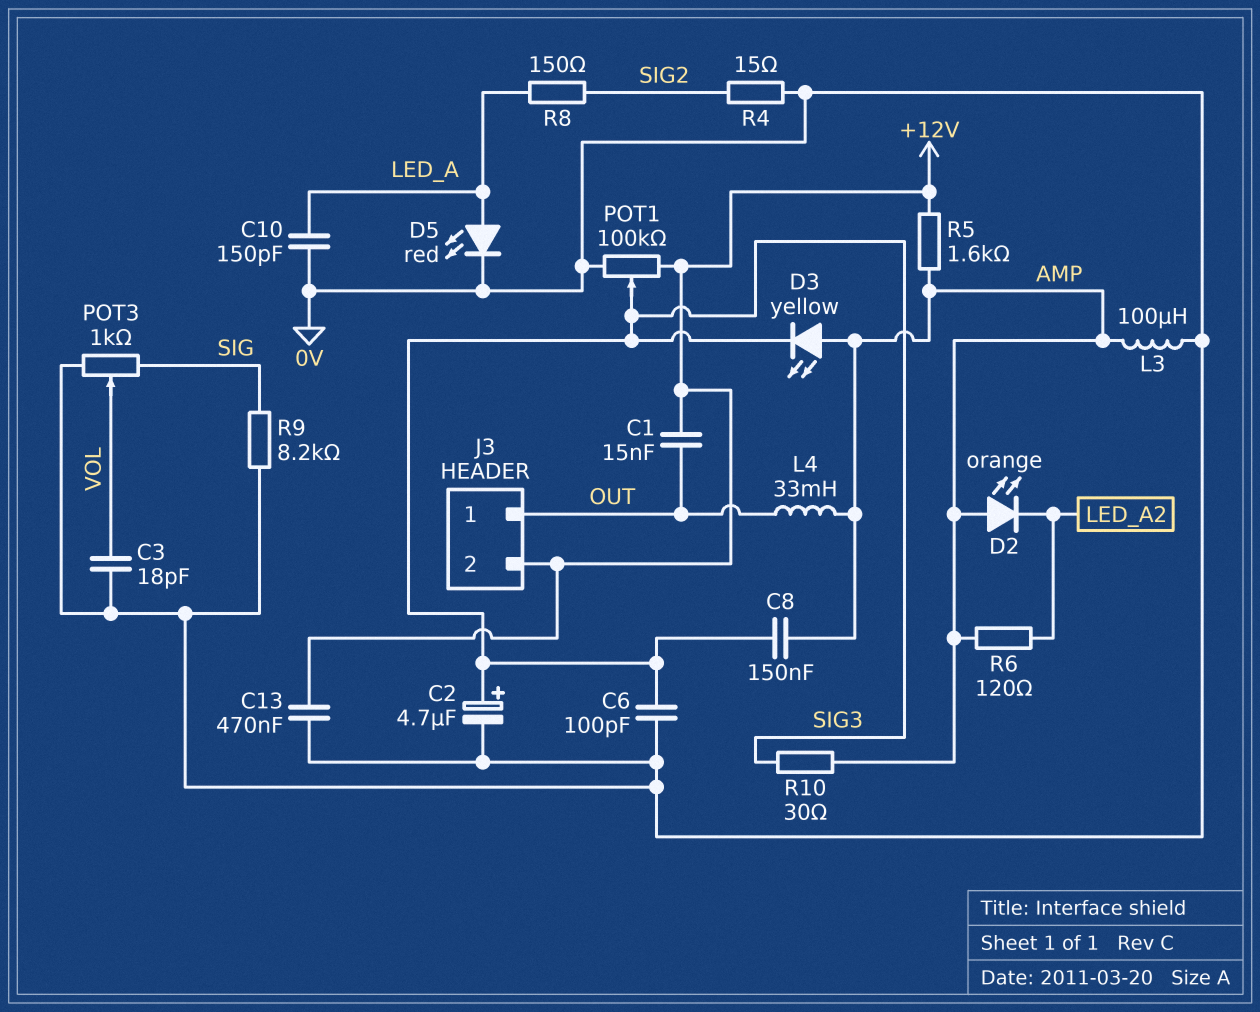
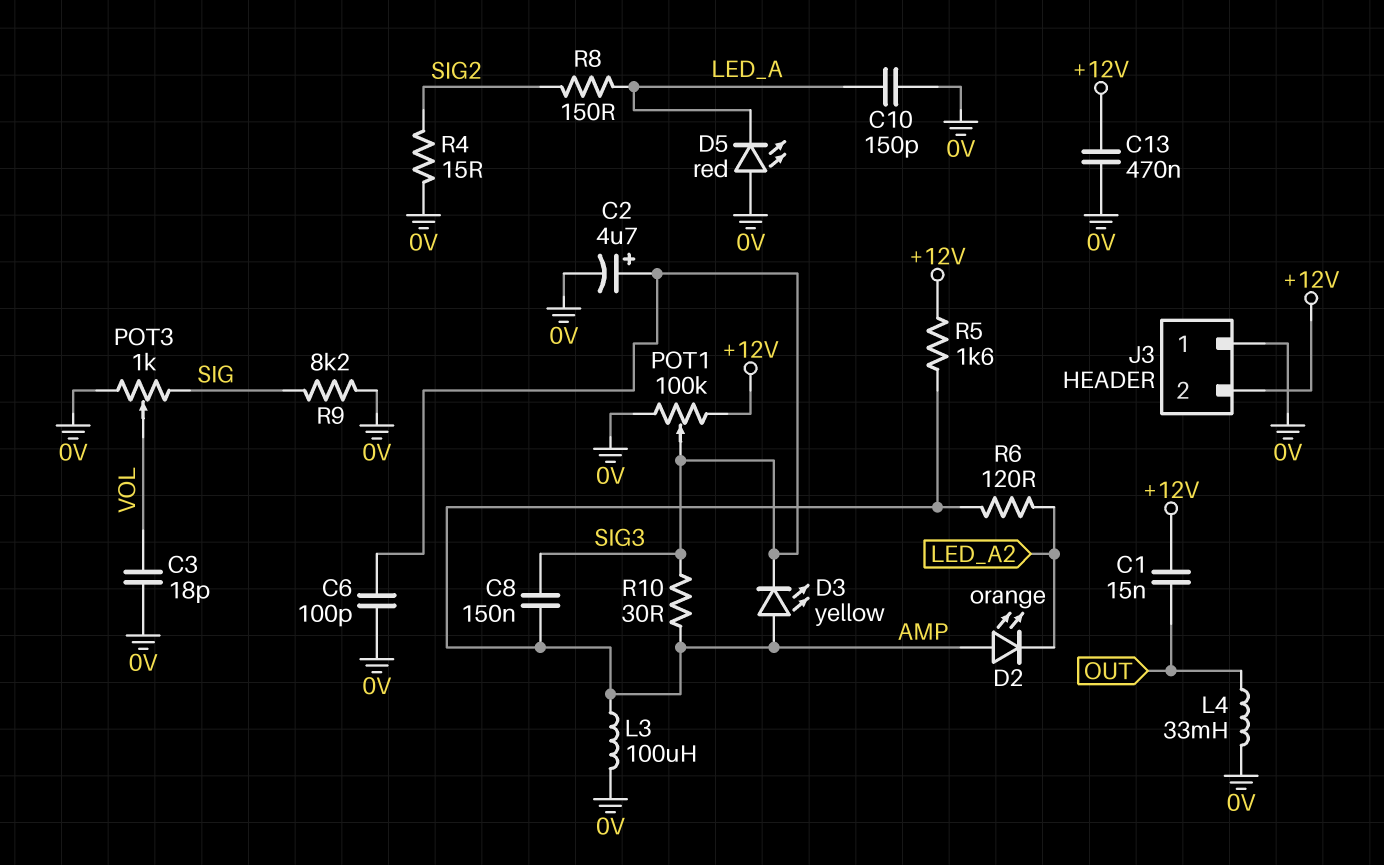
D5: LED red (A LED_A, K 0V) -> LED red (A 0V, K LED_A)
J3 pin 1: OUT -> 0V
L4: 33mH (AMP, OUT) -> 33mH (0V, OUT)

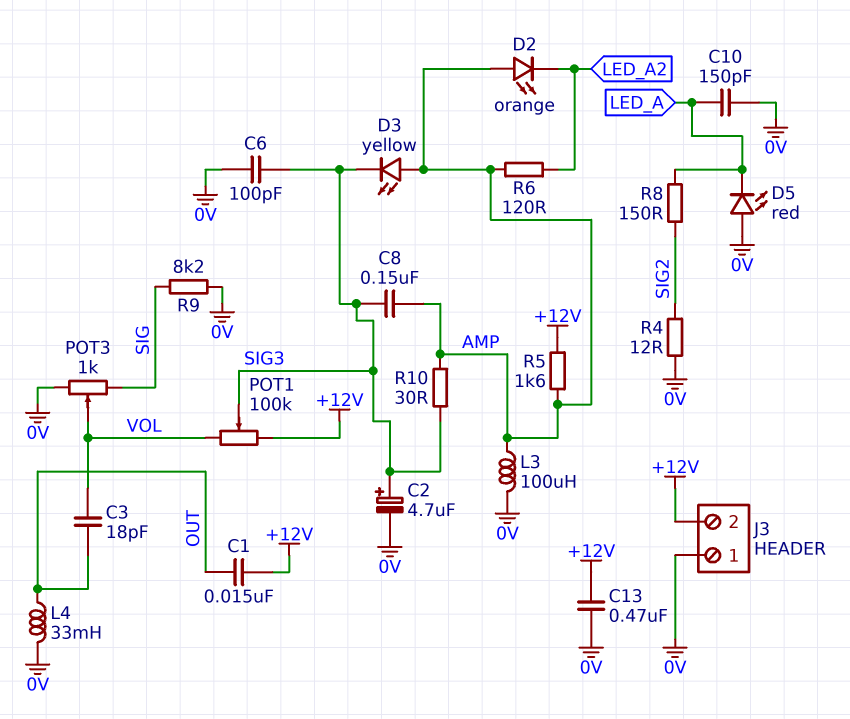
C3: 18pF (0V, VOL) -> 18pF (OUT, VOL)
POT1: 100k (+12V, 0V, wiper SIG3) -> 100k (+12V, VOL, wiper SIG3)
R4: 15 (0V, SIG2) -> 12 (0V, SIG2)

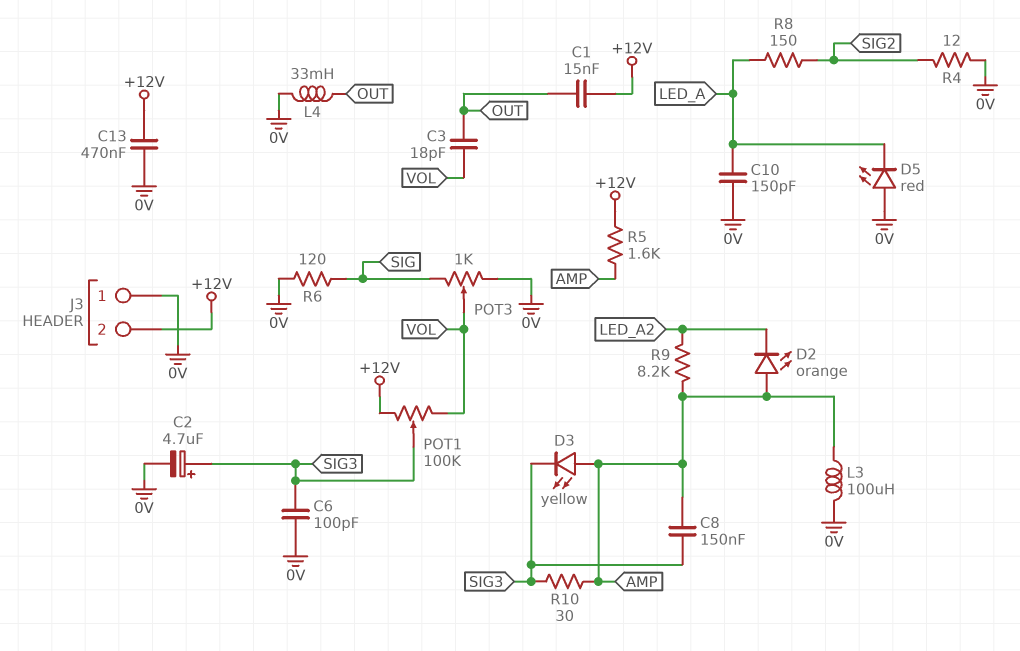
R6: 120 (AMP, LED_A2) -> 120 (0V, SIG)
R9: 8.2k (0V, SIG) -> 8.2k (AMP, LED_A2)

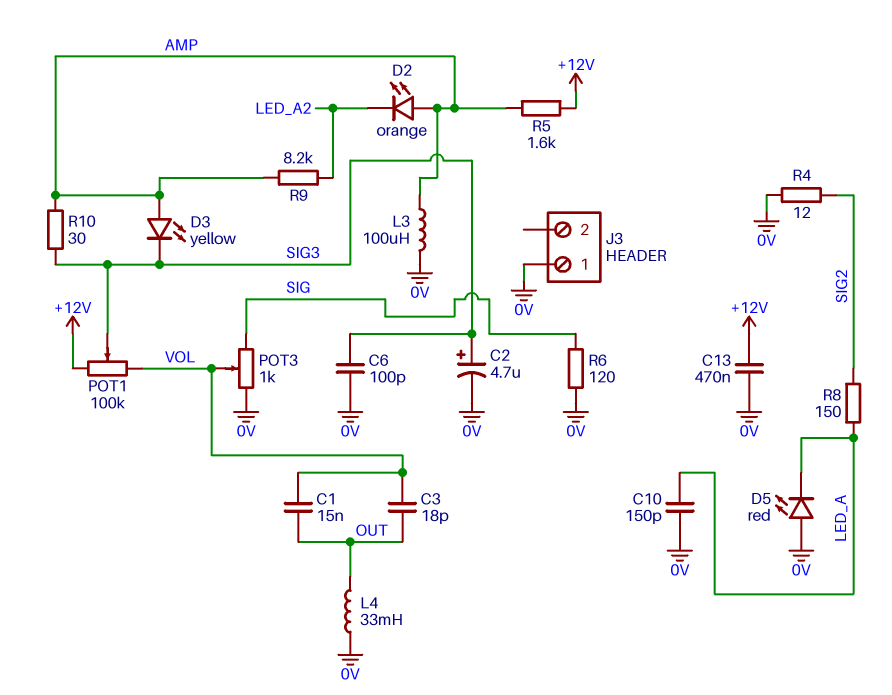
C1: 15nF (+12V, OUT) -> 15nF (OUT, VOL)
C8: 150nF (AMP, SIG3) -> none
J3 pin 2: +12V -> none

